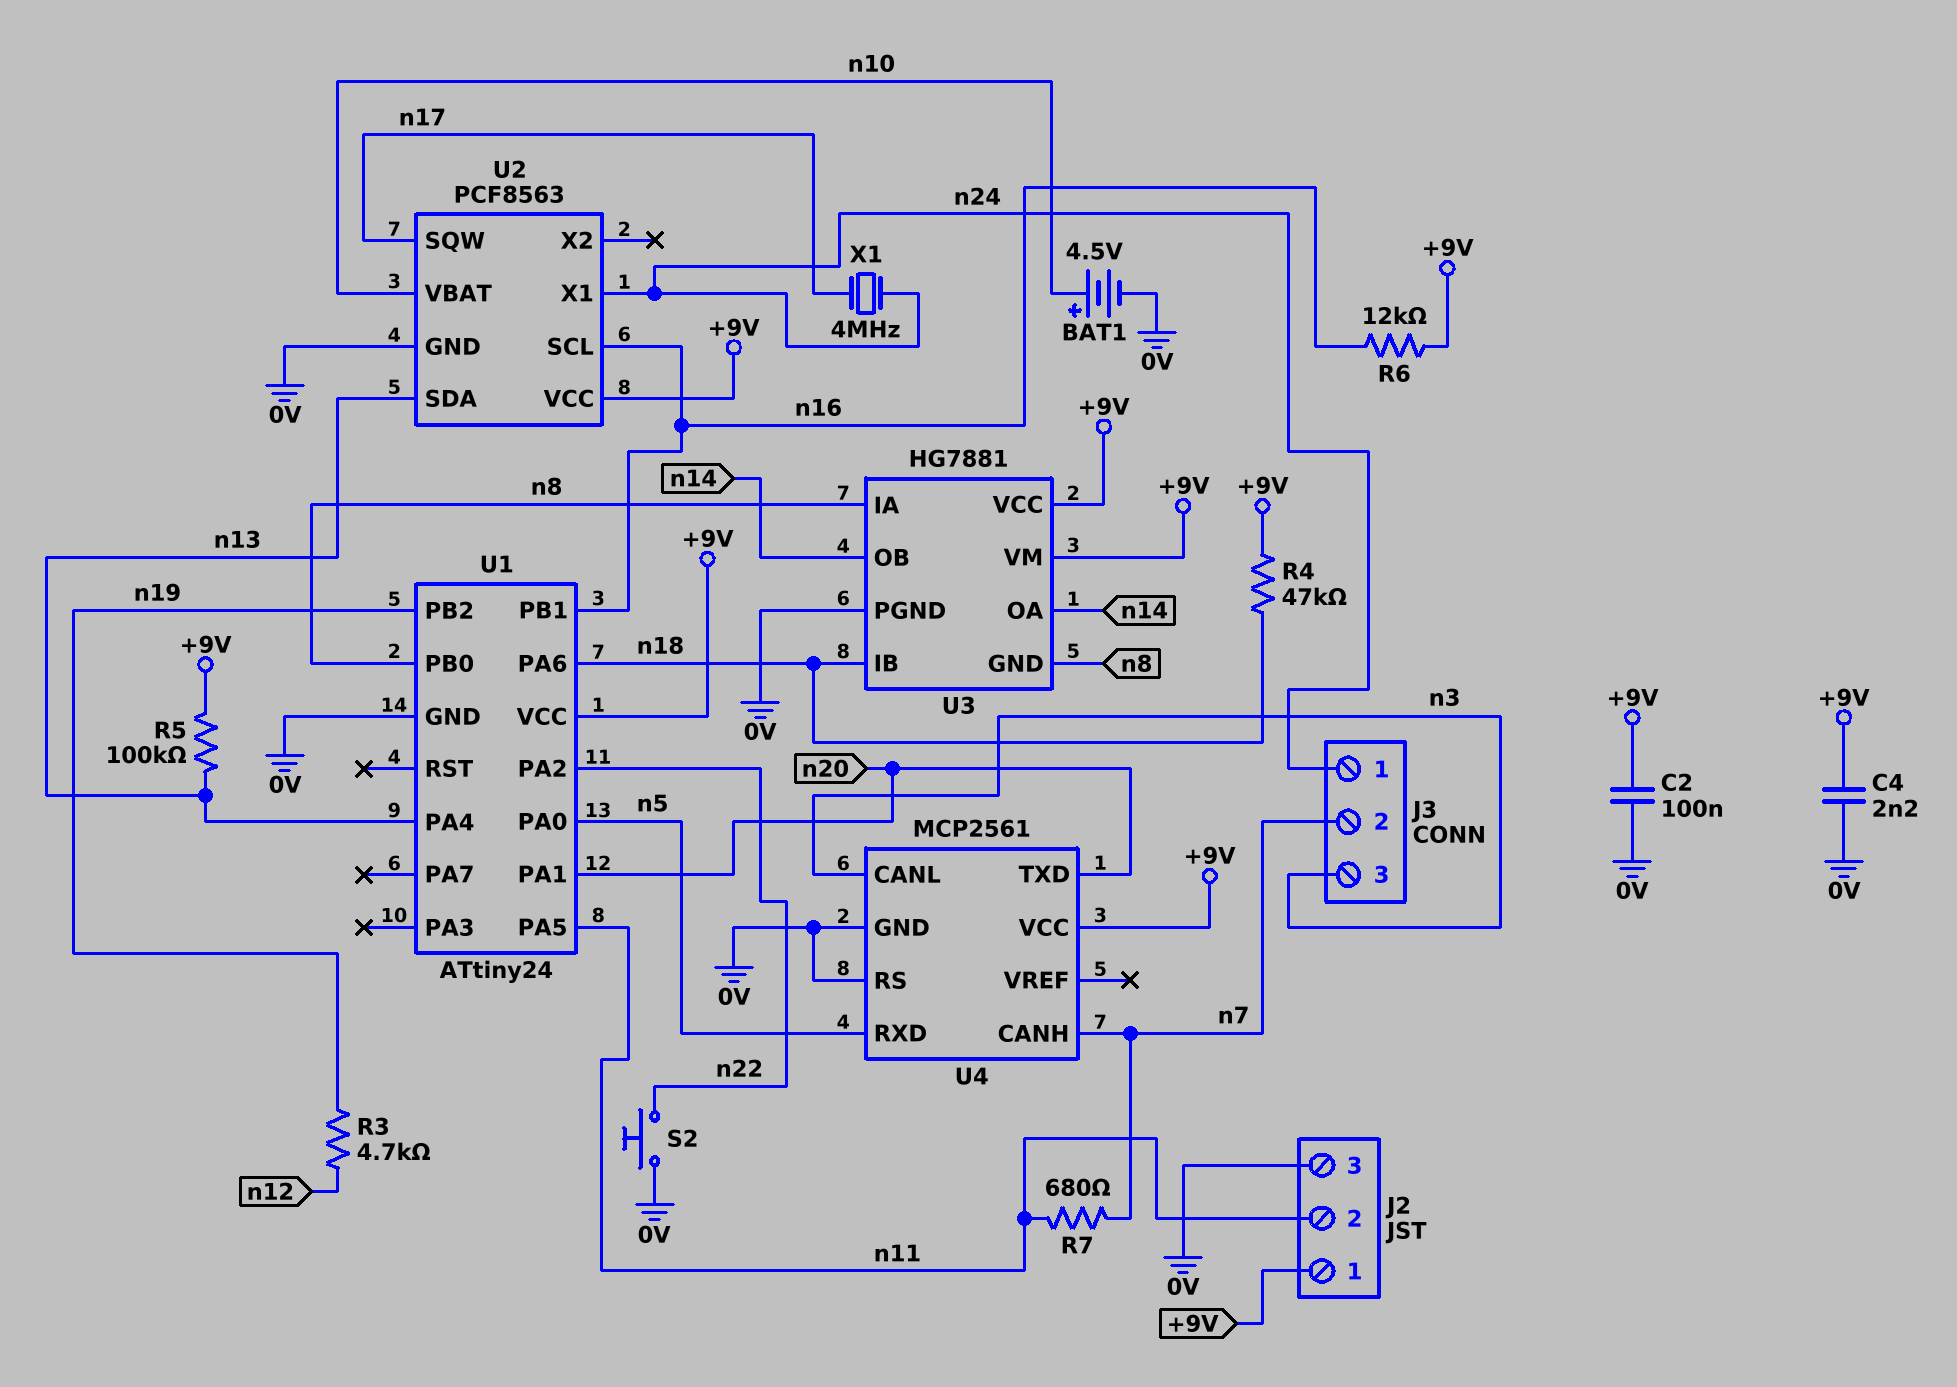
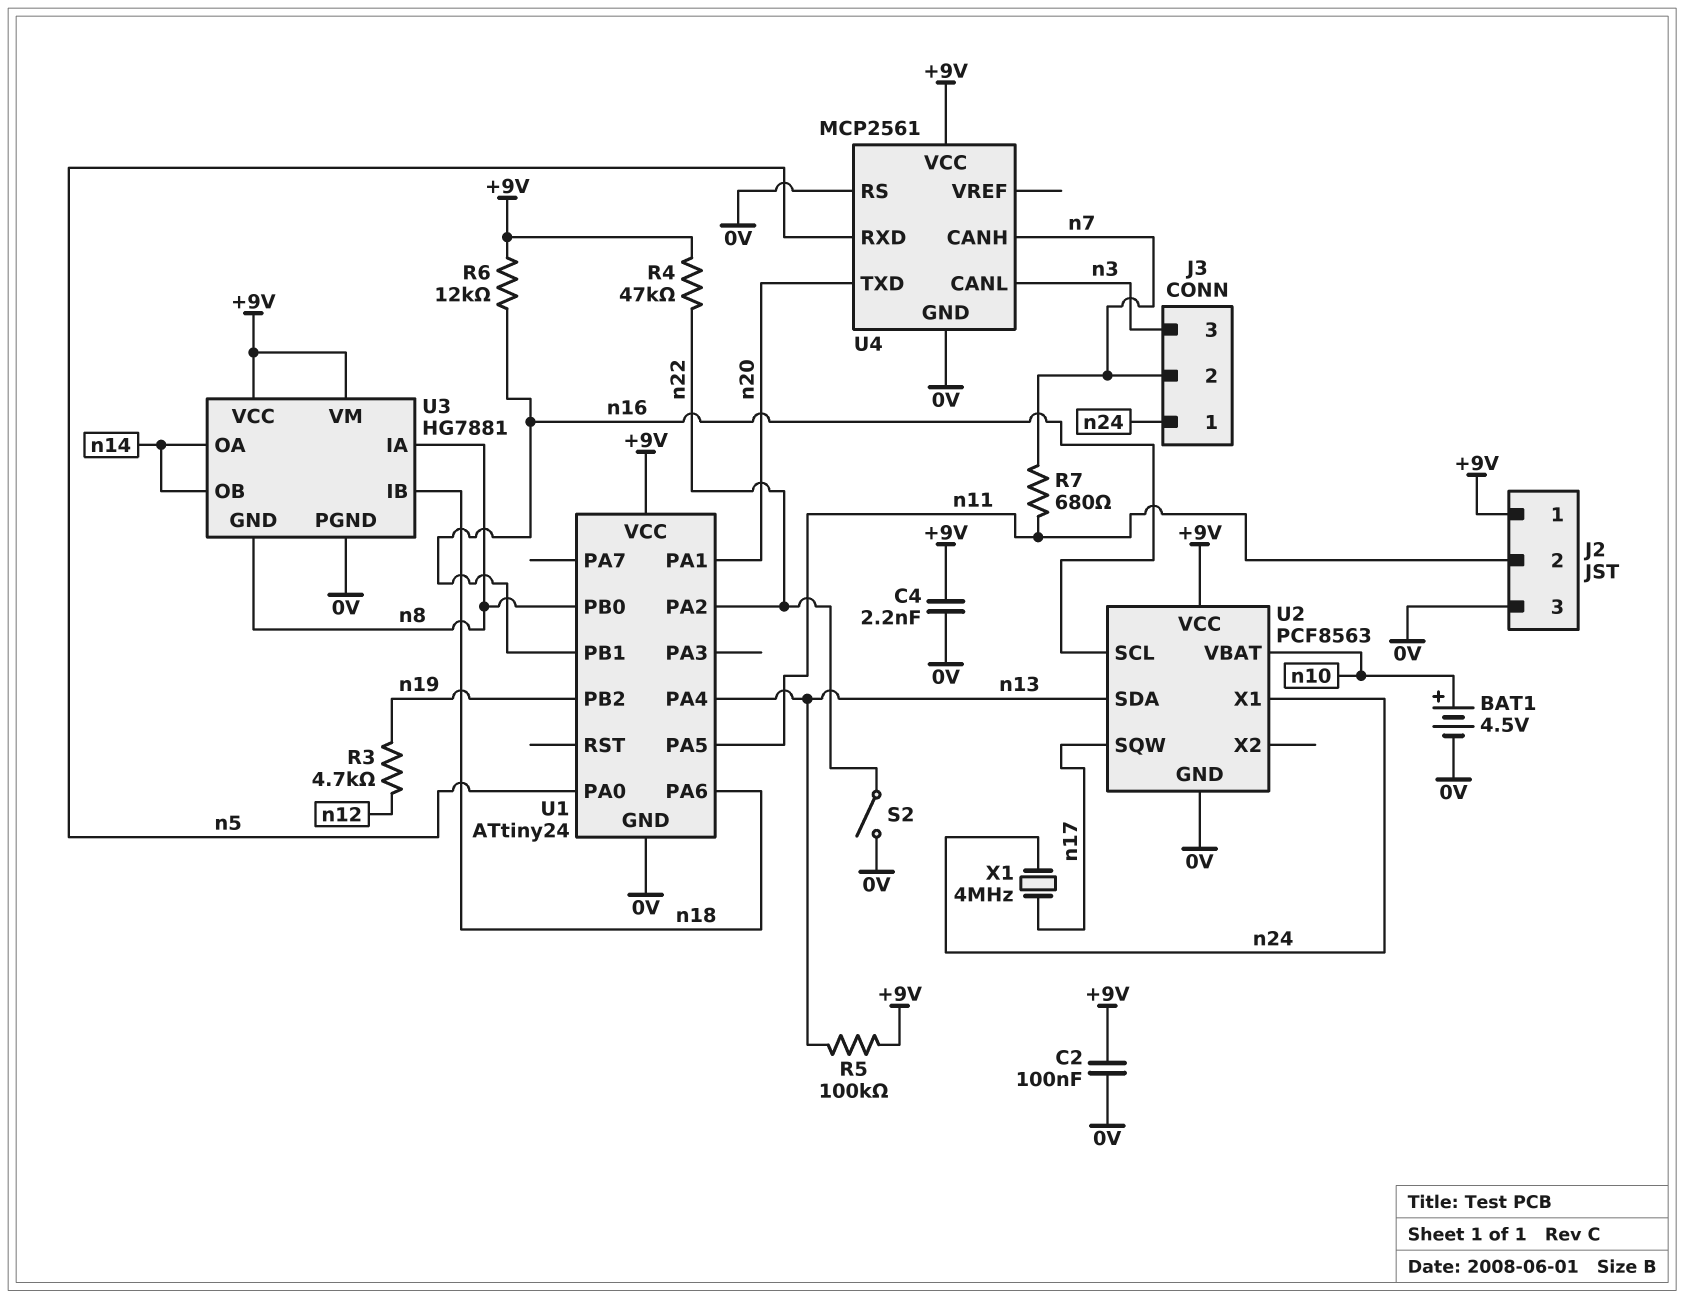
R4: 47k (+9V, n18) -> 47k (+9V, n22)
S2: button (0V, n22) -> switch (0V, n22)

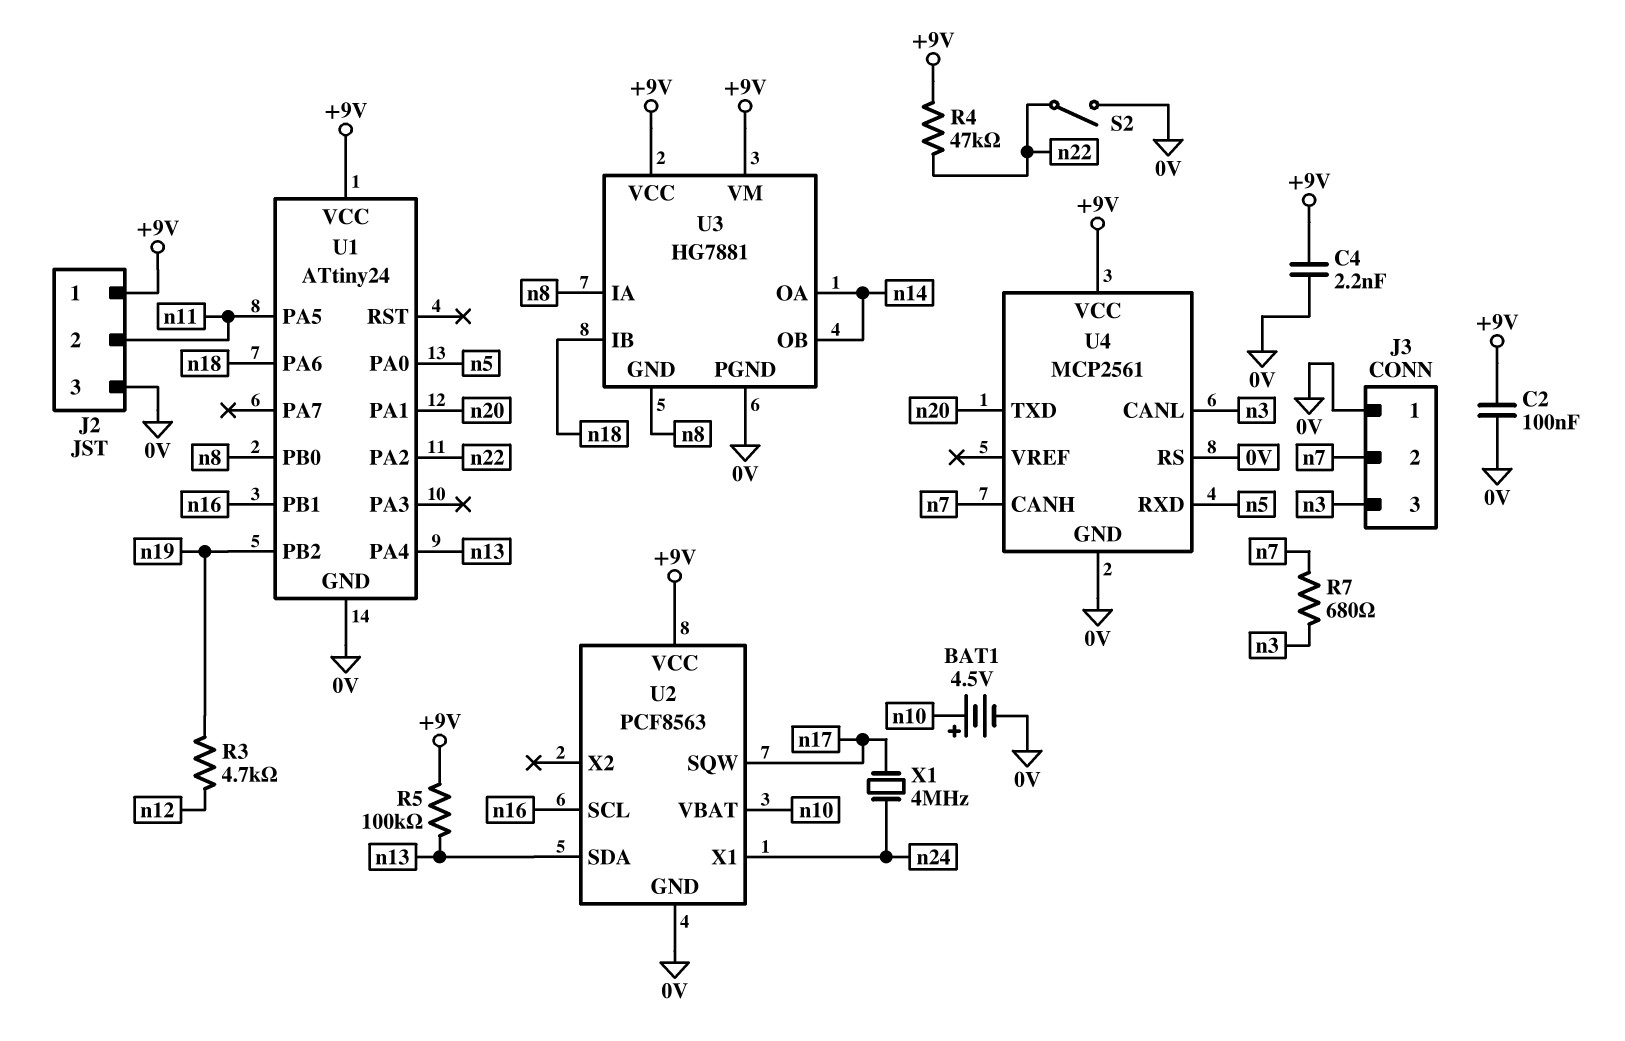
J3 pin 1: n24 -> 0V
R6: 12k (+9V, n16) -> none
R7: 680 (n7, n11) -> 680 (n3, n7)

